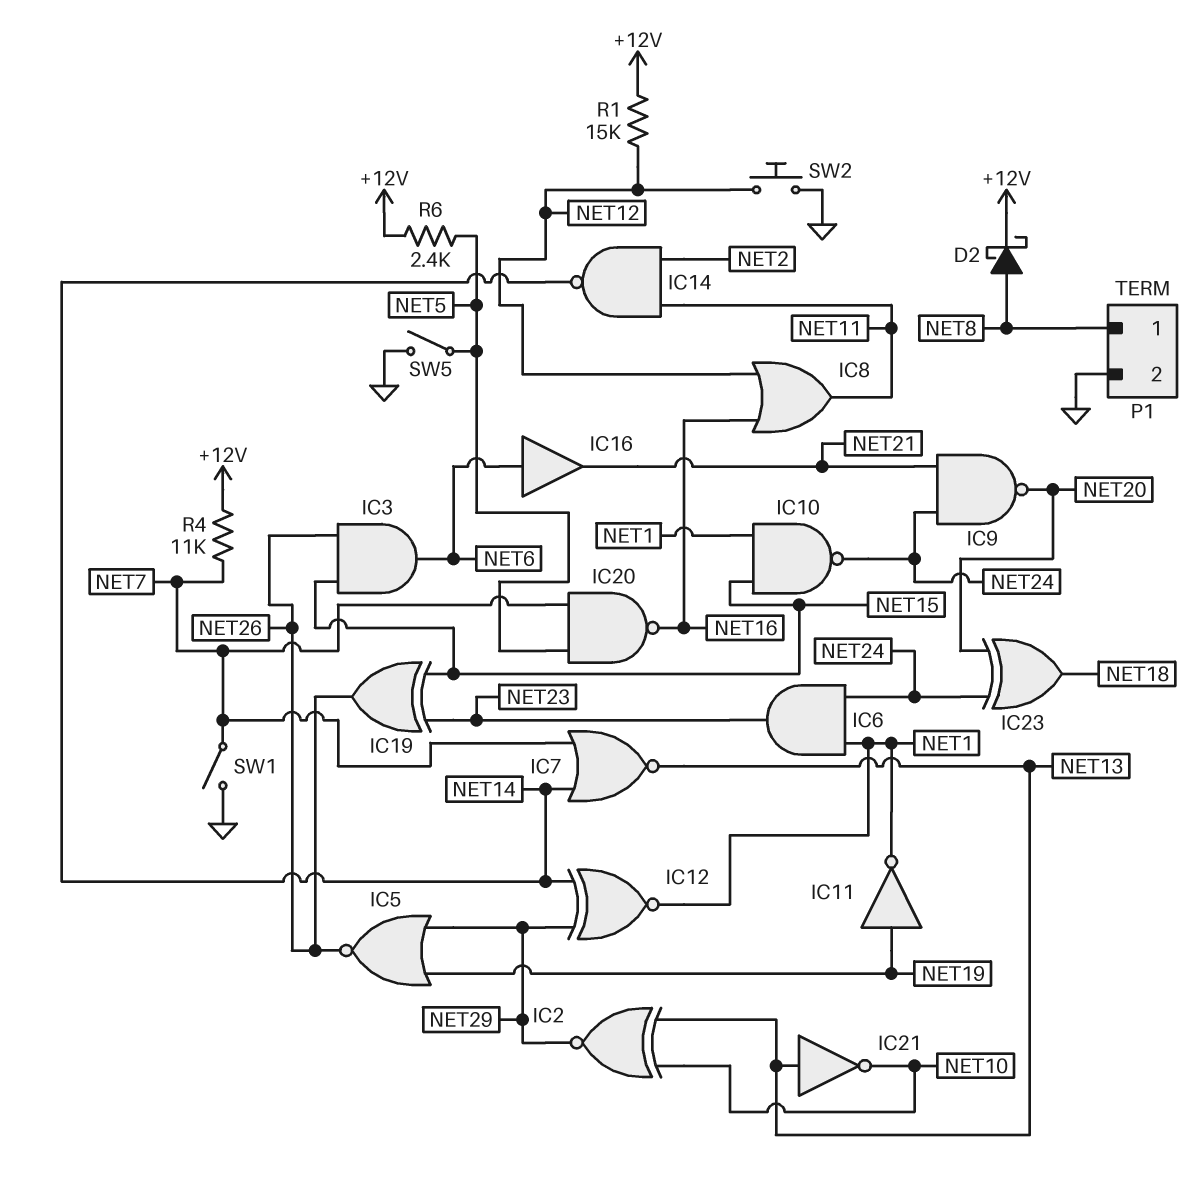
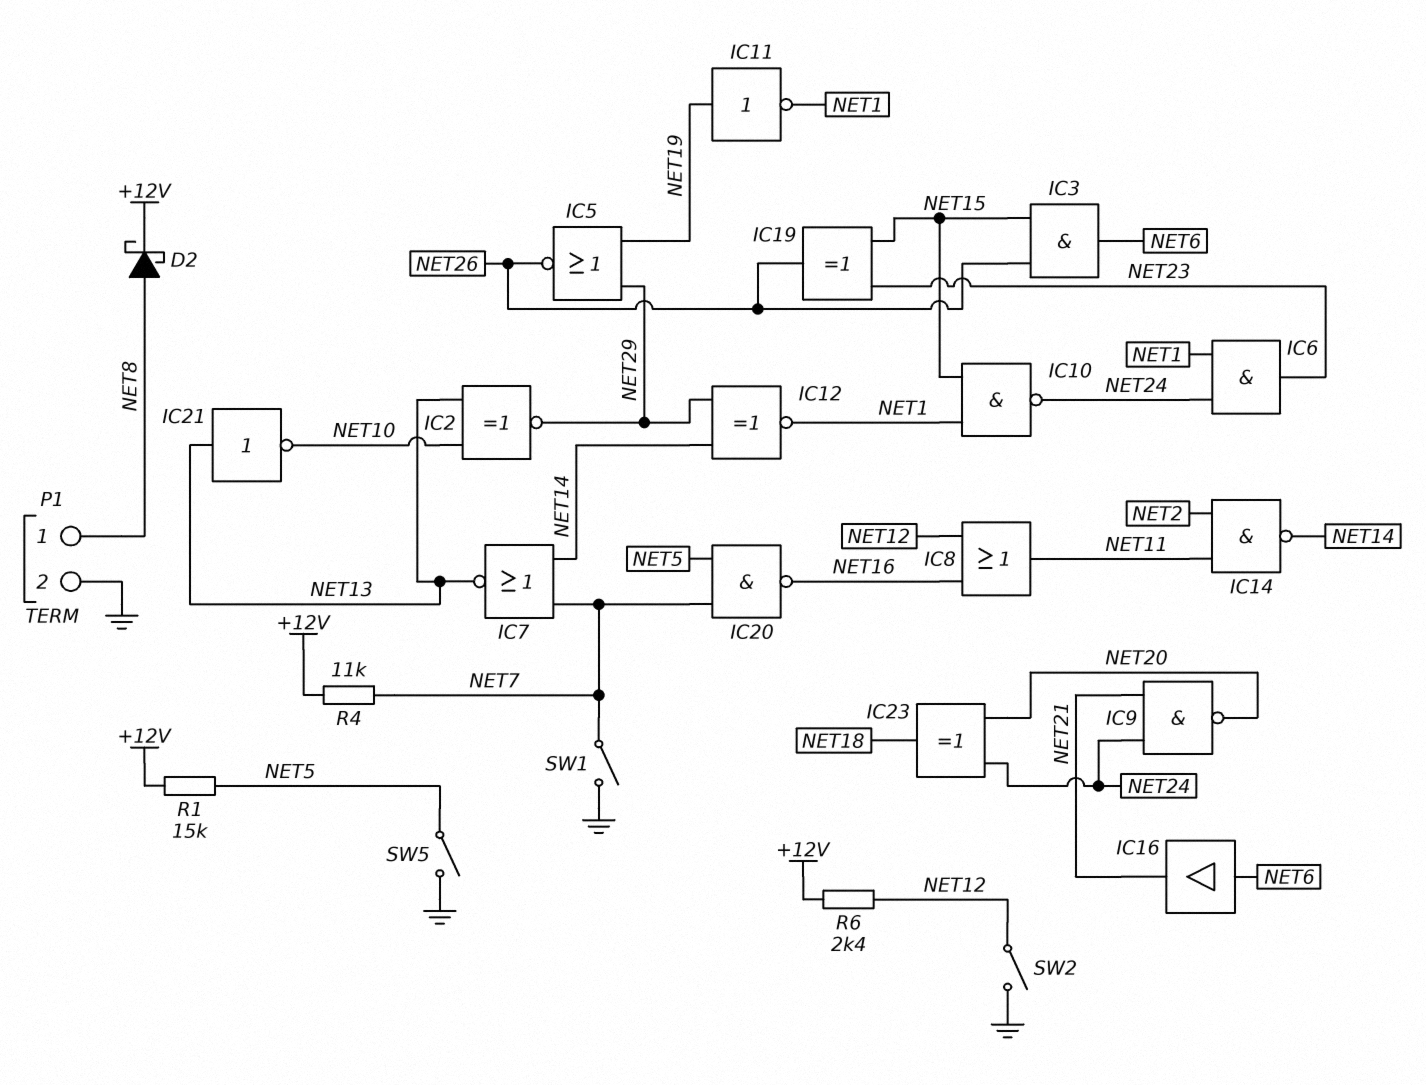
R1: 15k (+12V, NET12) -> 15k (+12V, NET5)
R6: 2.4k (+12V, NET5) -> 2.4k (+12V, NET12)
SW2: button (GND, NET12) -> switch (GND, NET12)

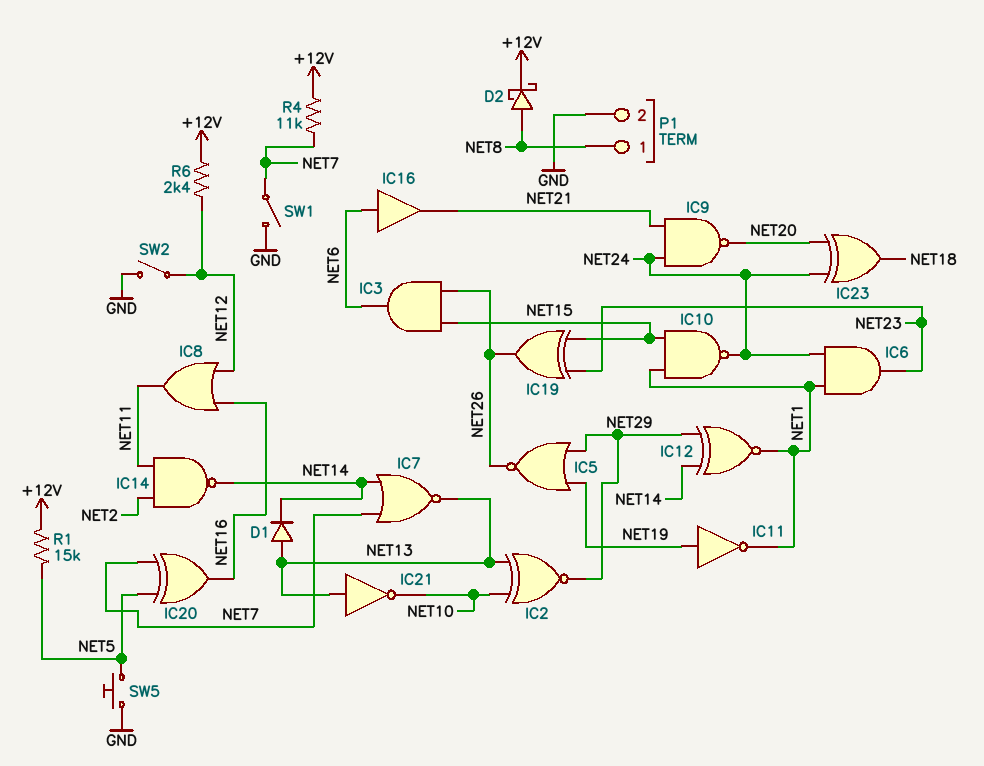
D1: none -> diode (A NET13, K NET14)
IC20: NAND (in NET5, in NET7, out NET16) -> XOR (in NET5, in NET7, out NET16)
SW5: switch (GND, NET5) -> button (GND, NET5)

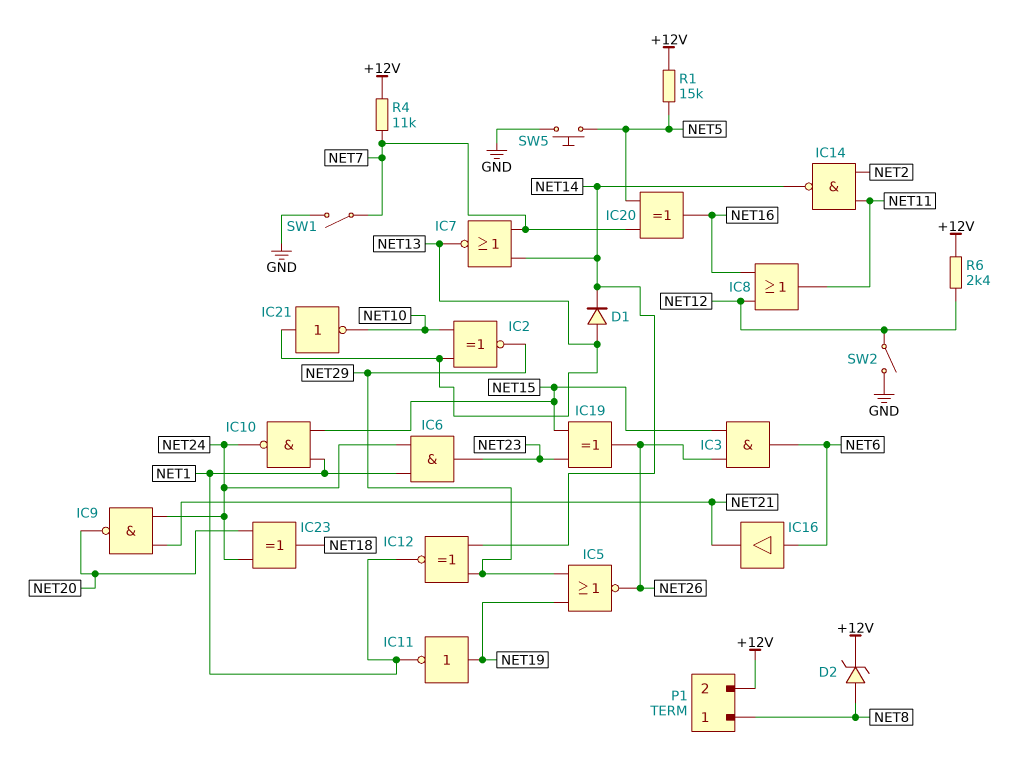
D2: schottky (A NET8, K +12V) -> zener (A NET8, K +12V)
P1 pin 2: GND -> +12V

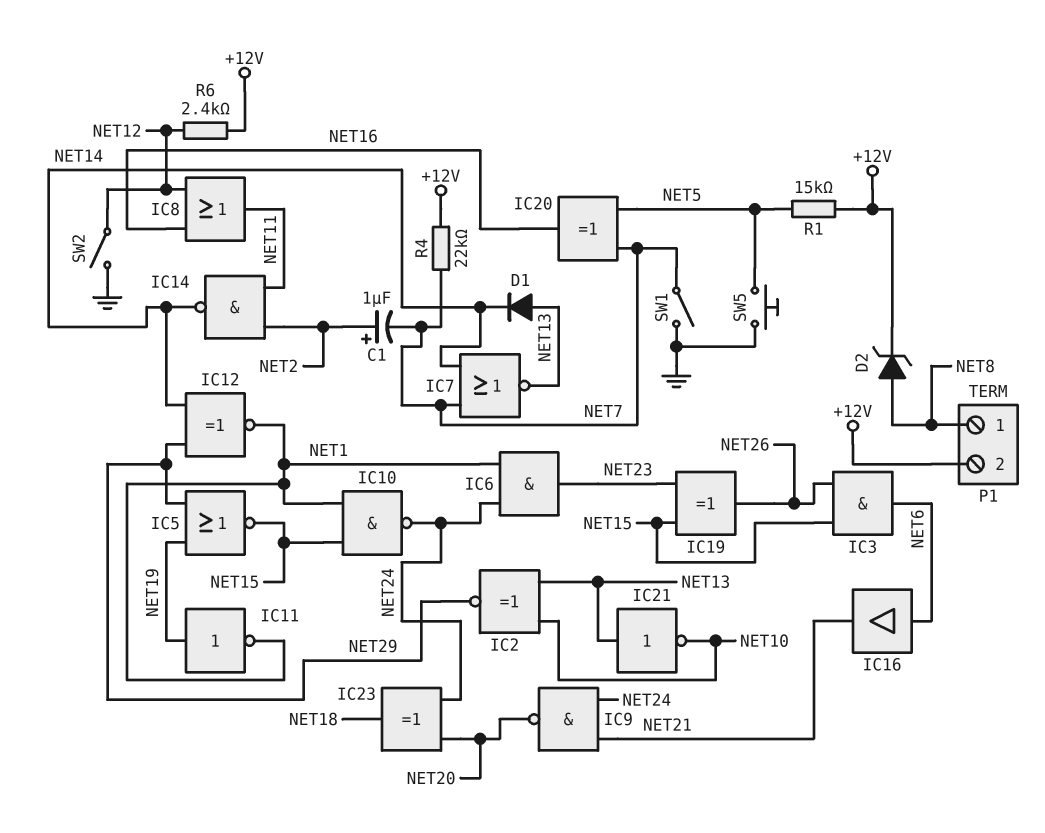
C1: none -> 1uF (plus NET2, minus NET7)
IC5: NOR (in NET19, in NET29, out NET26) -> NOR (in NET19, in NET29, out NET15)
R4: 11k (+12V, NET7) -> 22k (+12V, NET7)

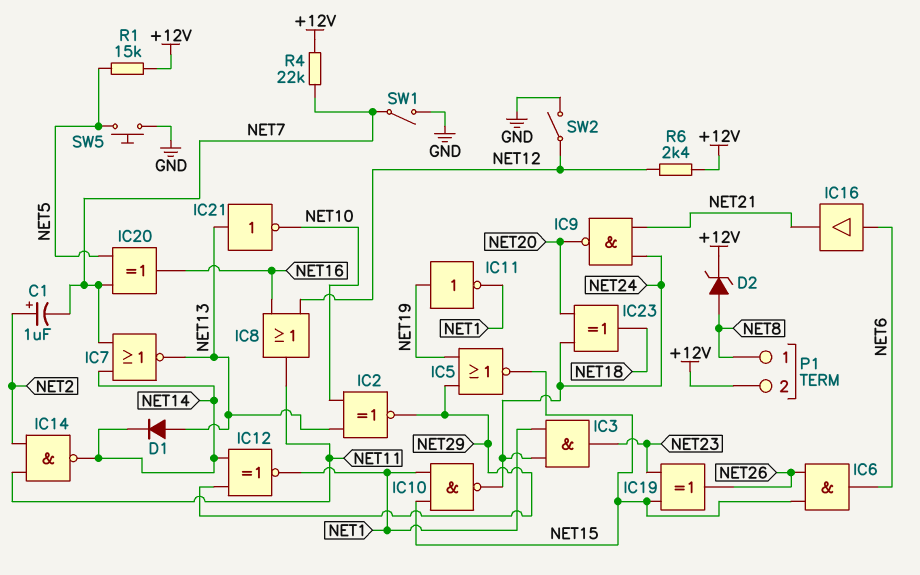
IC3: AND (in NET15, in NET26, out NET6) -> AND (in NET1, in NET24, out NET23)
IC6: AND (in NET1, in NET24, out NET23) -> AND (in NET15, in NET26, out NET6)

